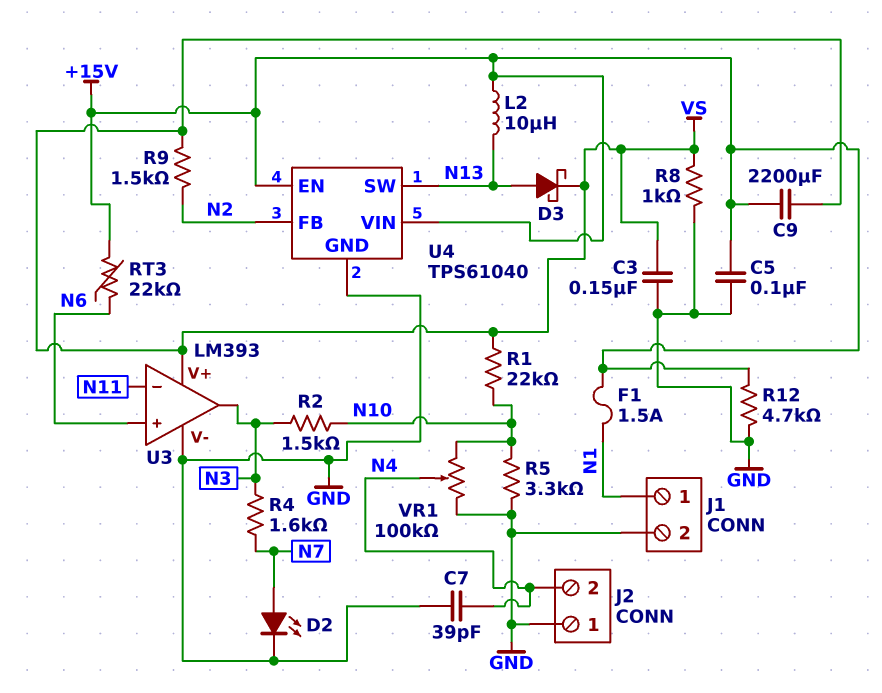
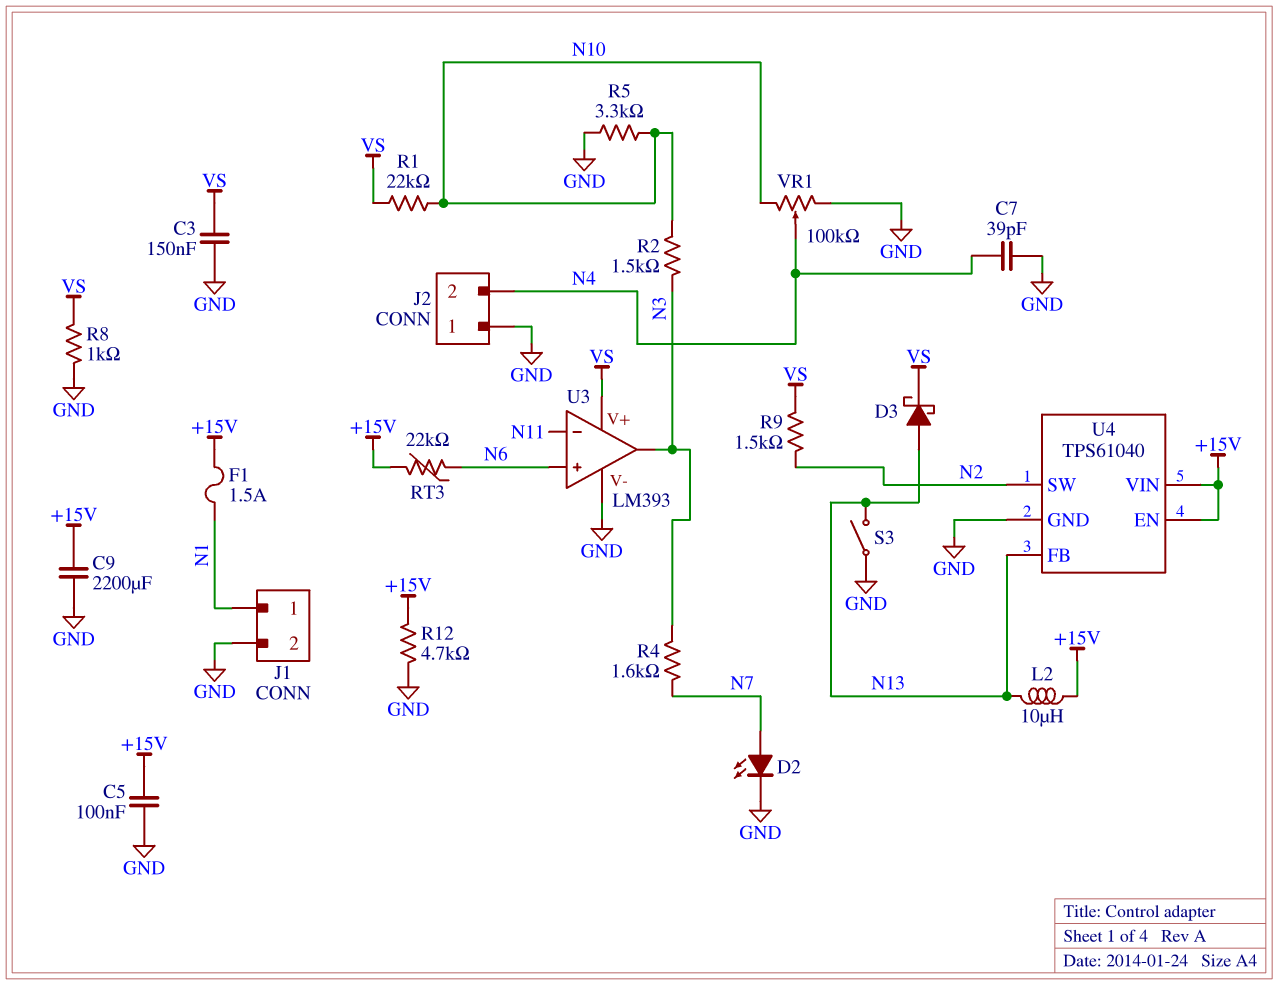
C9: 2200uF (+15V, VS) -> 2200uF (+15V, GND)
S3: none -> switch (GND, N13)
U4 pin FB: N2 -> N13
U4 pin SW: N13 -> N2

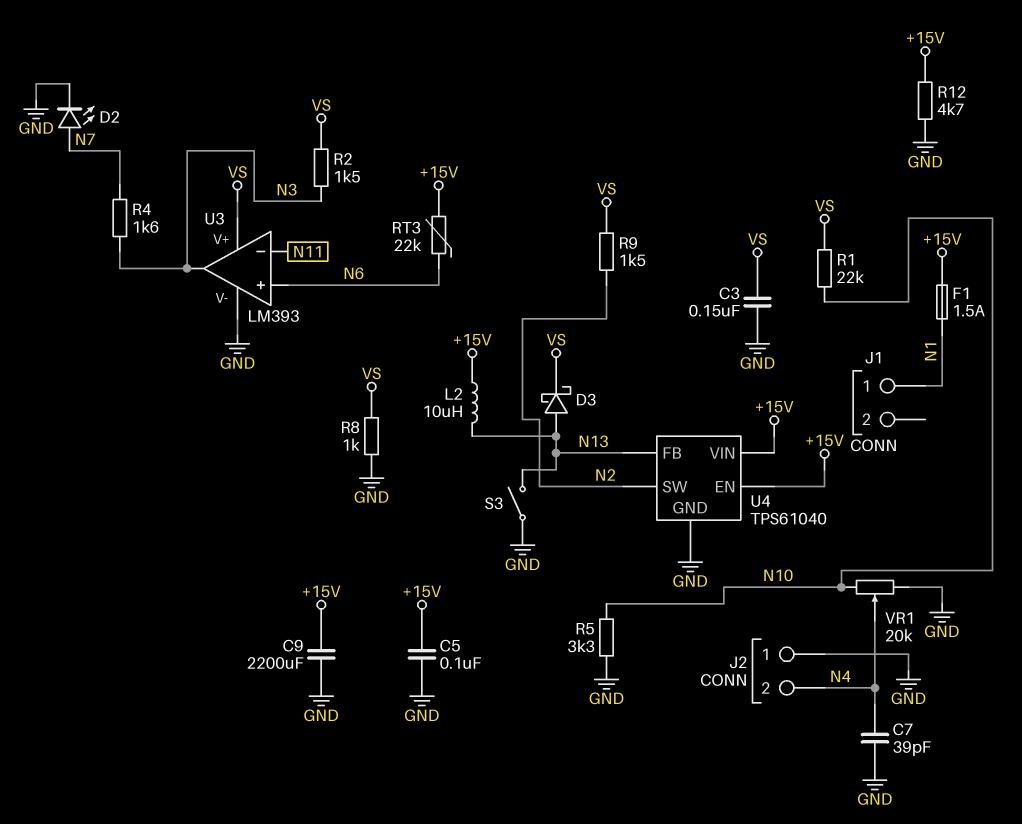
J1 pin 2: GND -> none
R2: 1.5k (N3, N10) -> 1.5k (N3, VS)
VR1: 100k (GND, N10, wiper N4) -> 20k (GND, N10, wiper N4)

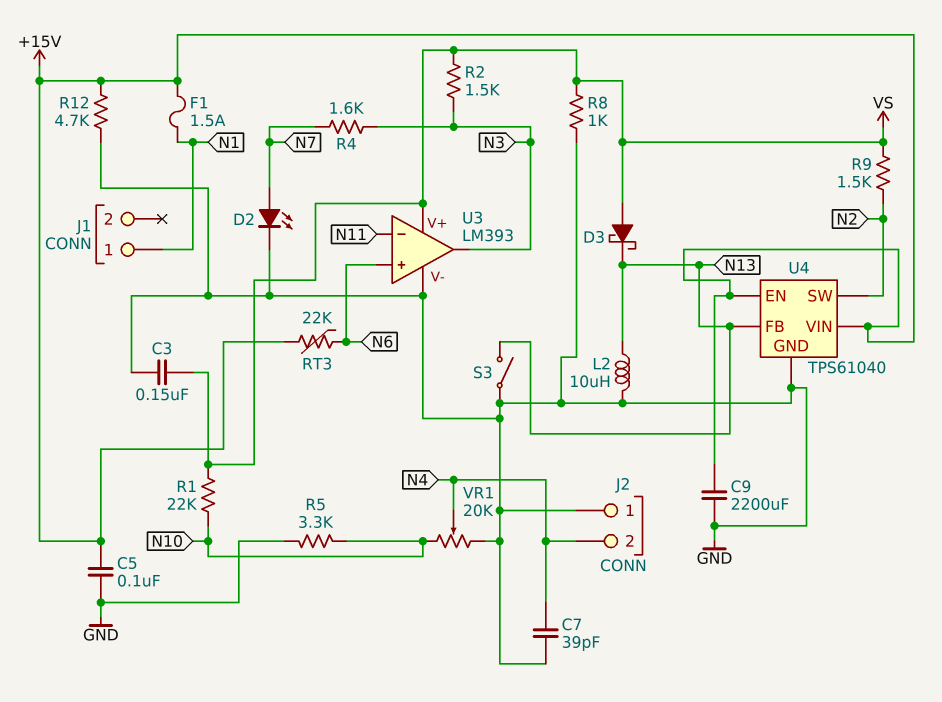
D3: schottky (A N13, K VS) -> schottky (A VS, K N13)
L2: 10uH (+15V, N13) -> 10uH (GND, N13)

